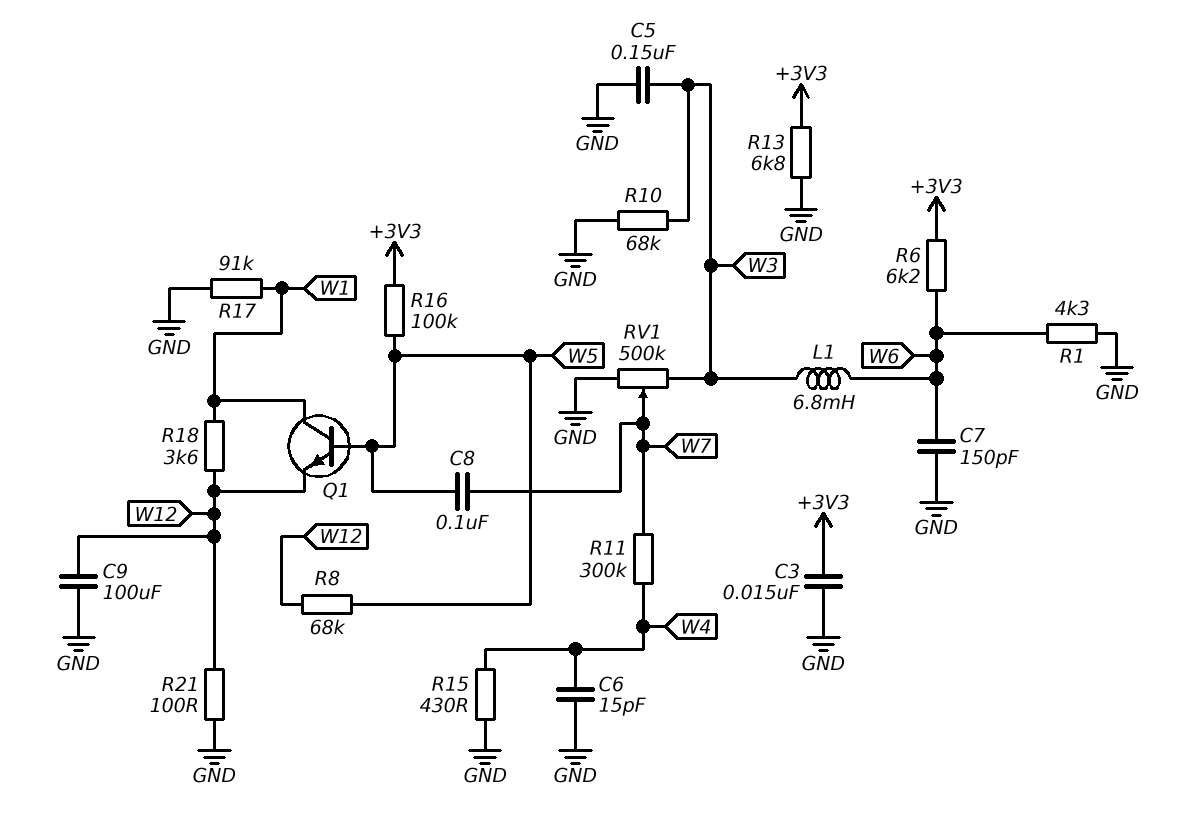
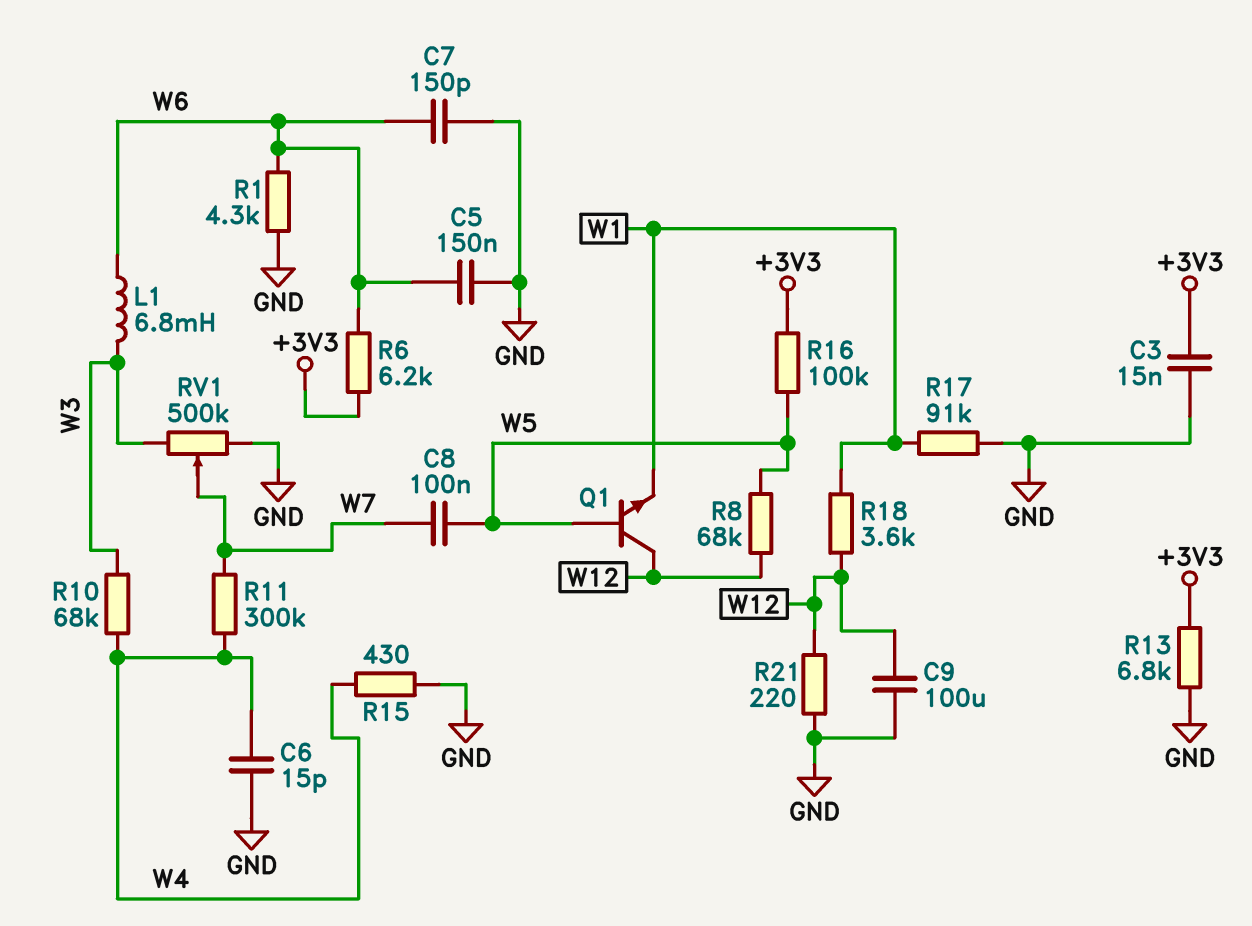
C5: 150nF (GND, W3) -> 150nF (GND, W6)
Q1: NPN (B W5, C W1, E W12) -> NPN (B W5, C W12, E W1)
R10: 68k (GND, W3) -> 68k (W3, W4)
R21: 100 (GND, W12) -> 220 (GND, W12)

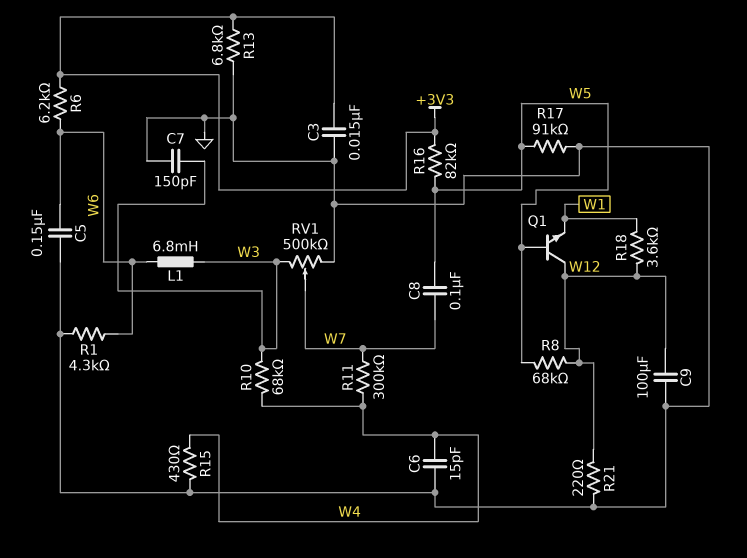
C7: 150pF (GND, W6) -> 150pF (GND, W3)
R16: 100k (+3V3, W5) -> 82k (+3V3, W5)
R17: 91k (GND, W1) -> 91k (GND, W5)

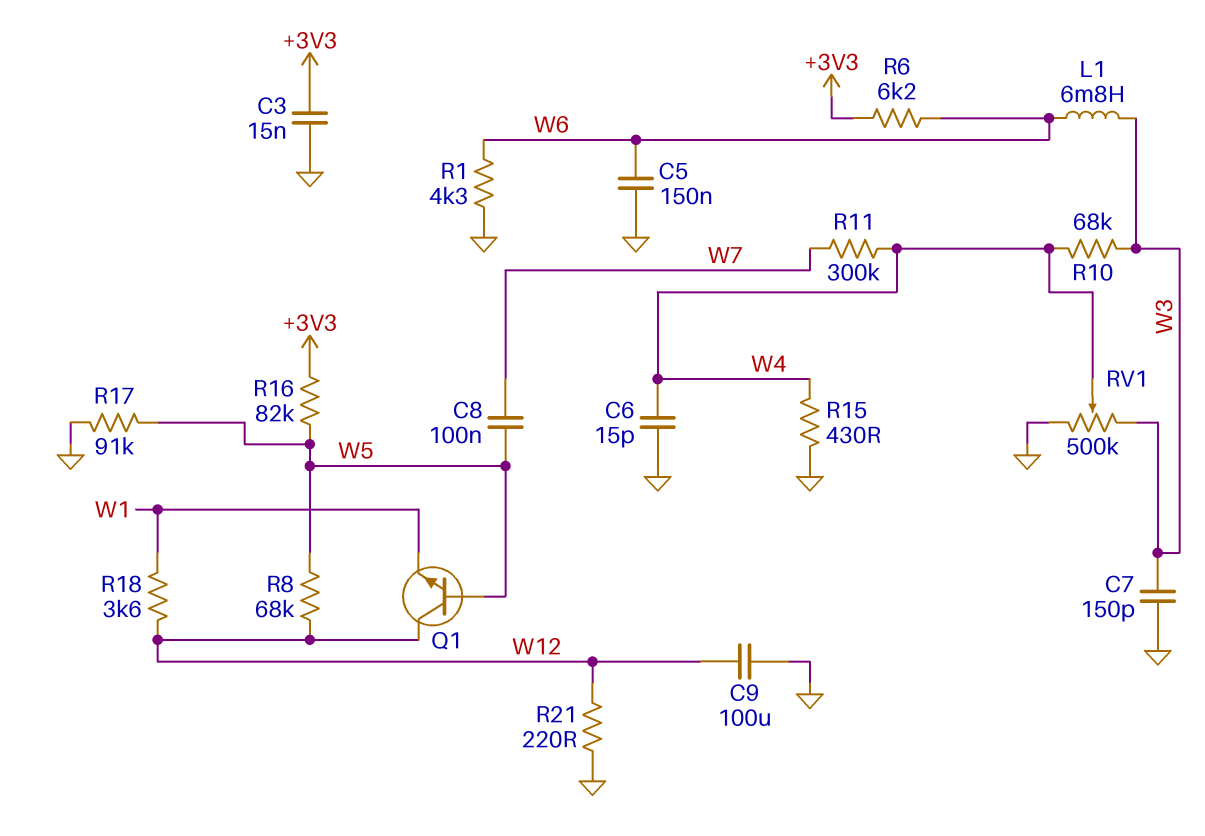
R13: 6.8k (+3V3, GND) -> none
RV1: 500k (GND, W3, wiper W7) -> 500k (GND, W3, wiper W4)

